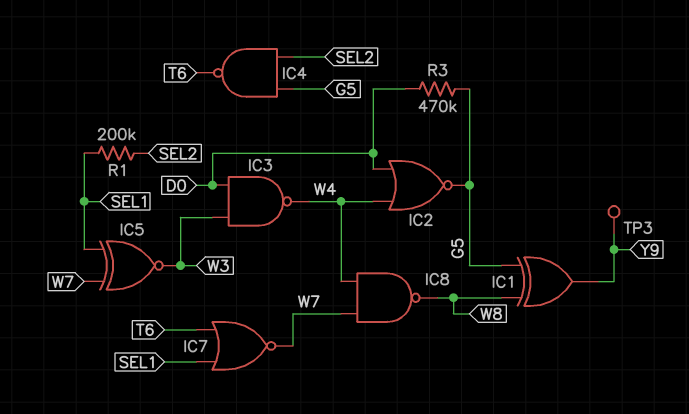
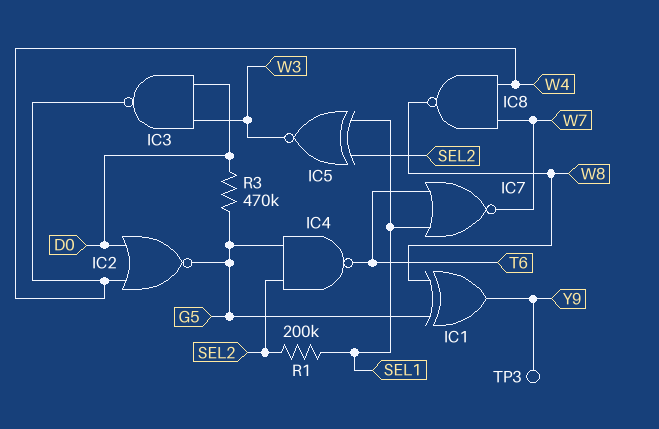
IC5: XNOR (in SEL1, in W7, out W3) -> XNOR (in SEL1, in SEL2, out W3)

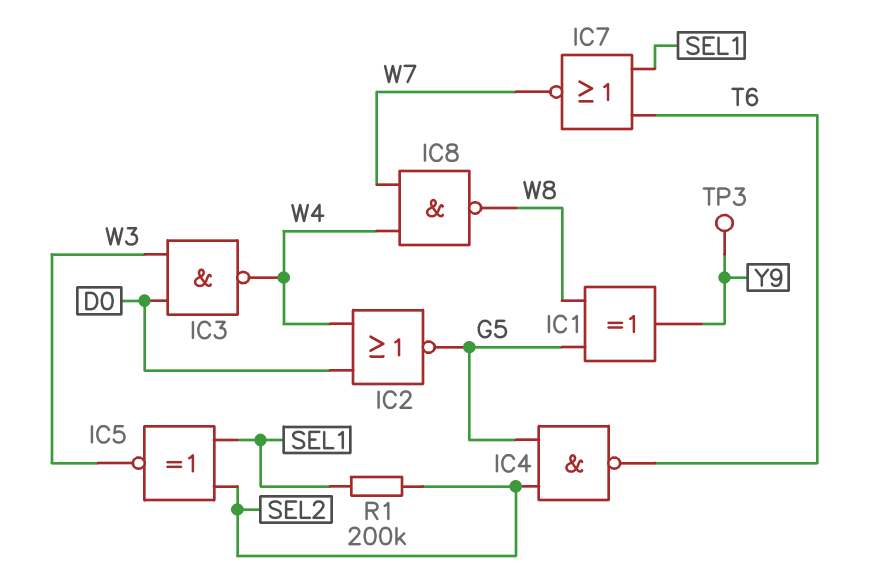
R3: 470k (D0, G5) -> none

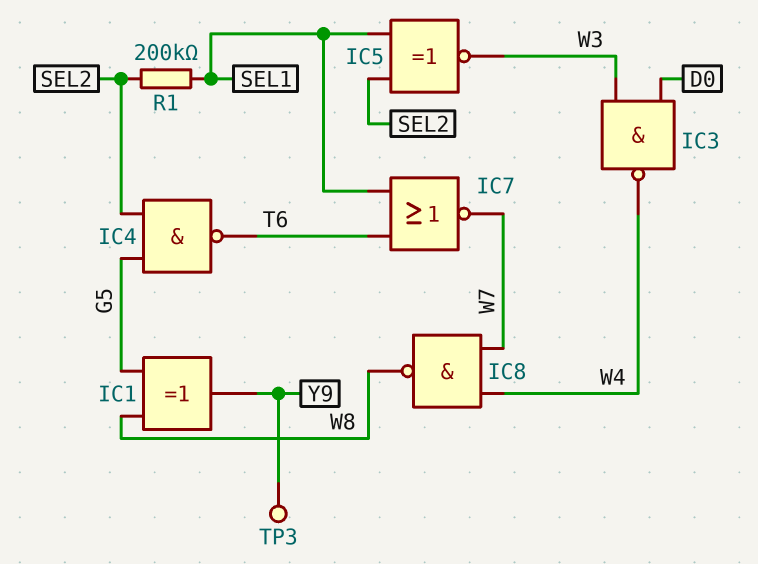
IC2: NOR (in D0, in W4, out G5) -> none

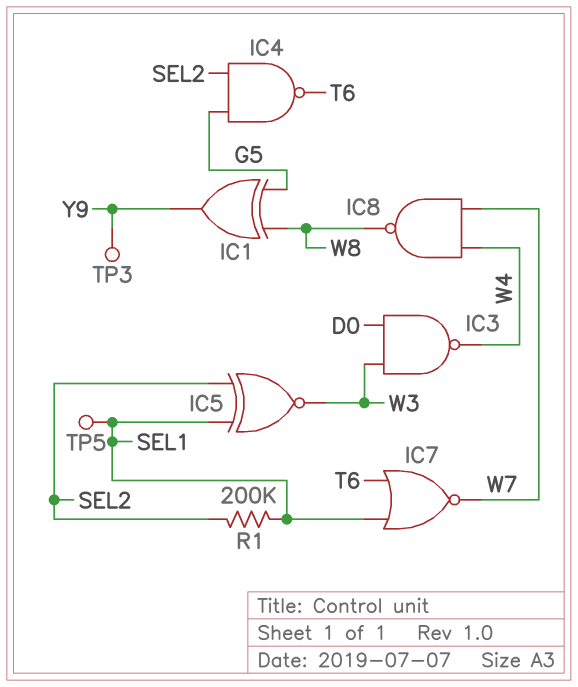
TP5: none -> test point (SEL1)

